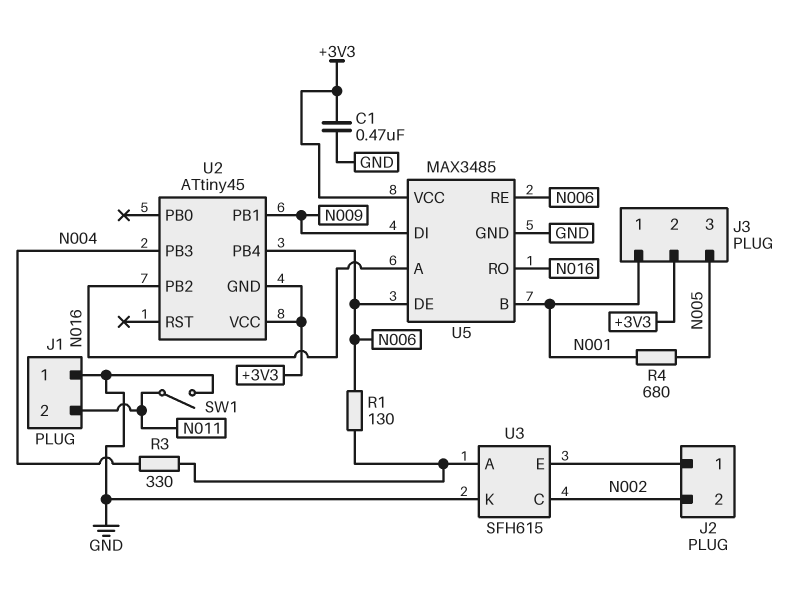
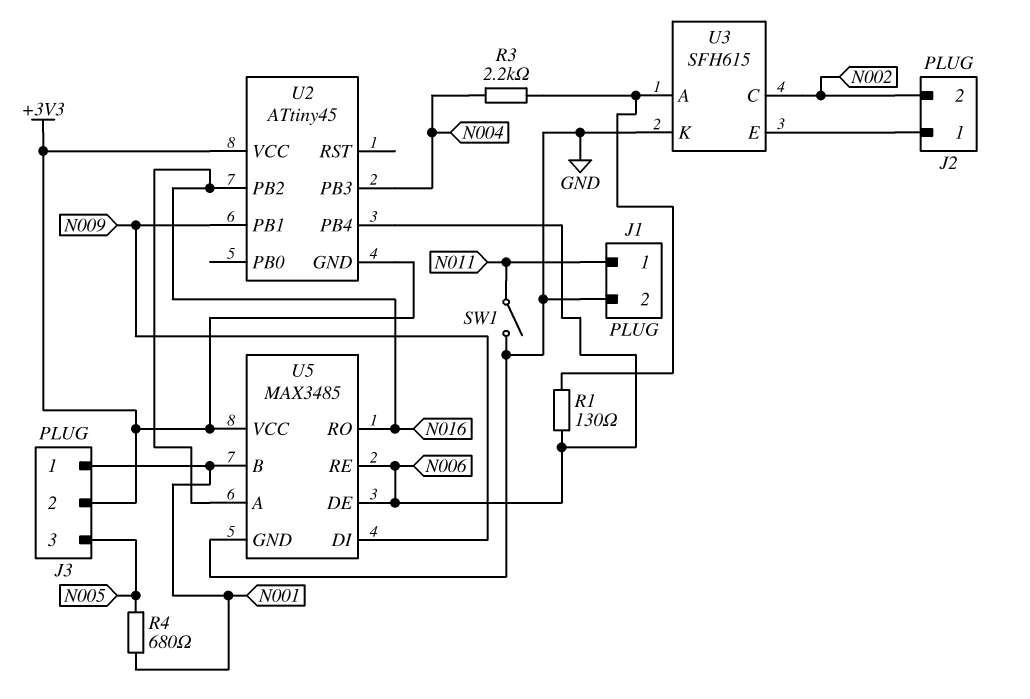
C1: 470nF (+3V3, GND) -> none
J1 pin 1: GND -> N011
J1 pin 2: N011 -> GND
R3: 330 (N004, U3/A) -> 2.2k (N004, U3/A)

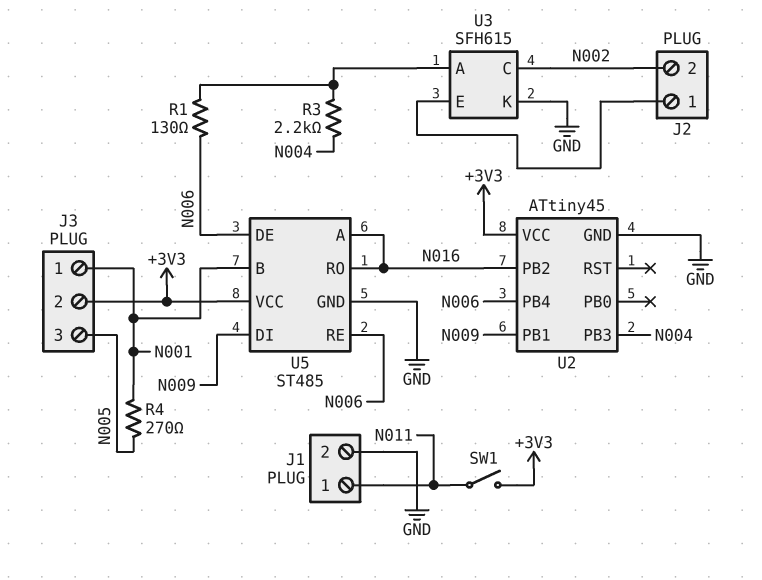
R4: 680 (N001, N005) -> 270 (N001, N005)
SW1: switch (GND, N011) -> switch (+3V3, N011)
U2 pin GND: +3V3 -> GND
U5: MAX3485 -> ST485

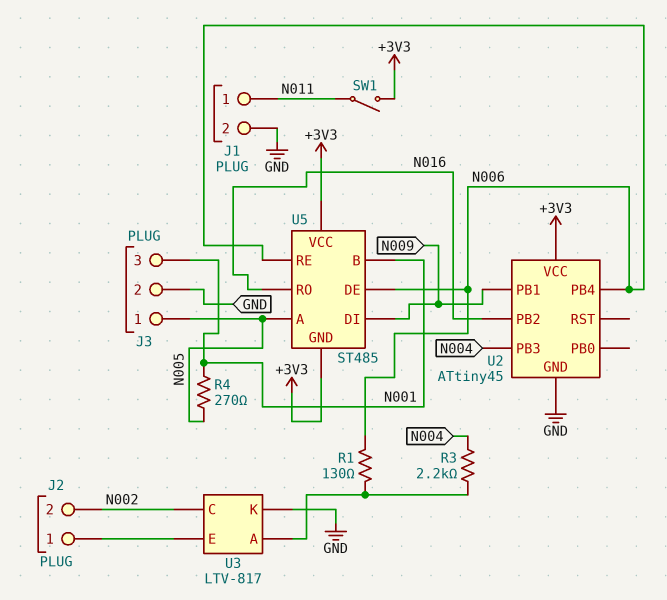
J3 pin 1: N001 -> N005
J3 pin 2: +3V3 -> GND
J3 pin 3: N005 -> N001
U3: SFH615 -> LTV-817
U5 pin A: N016 -> N005
U5 pin GND: GND -> +3V3

